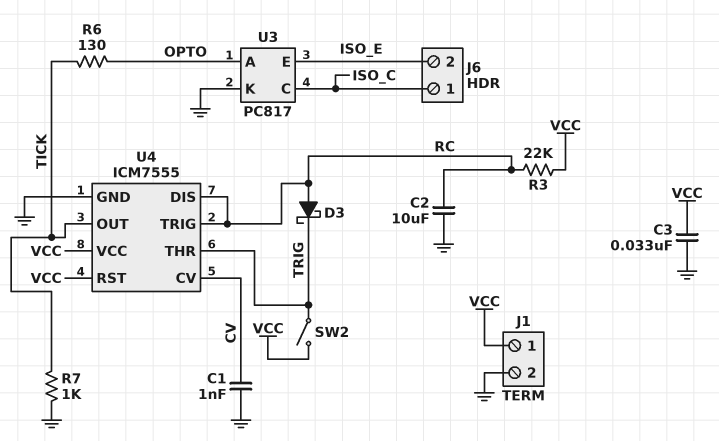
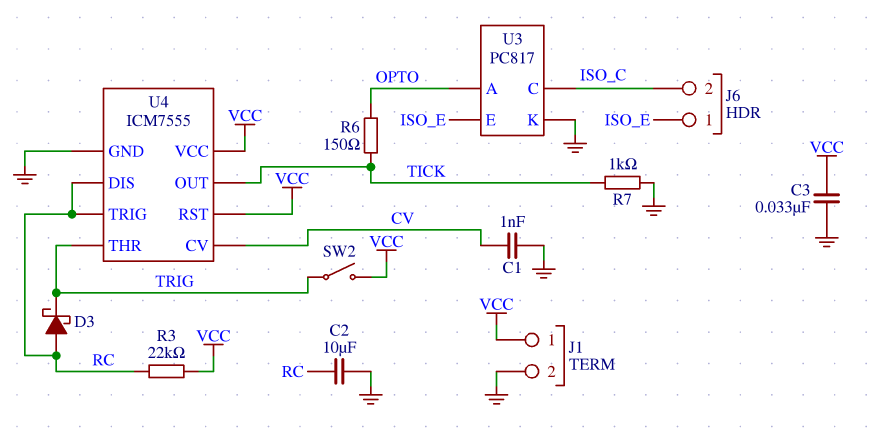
J6 pin 1: ISO_C -> ISO_E
J6 pin 2: ISO_E -> ISO_C
R6: 130 (OPTO, TICK) -> 150 (OPTO, TICK)

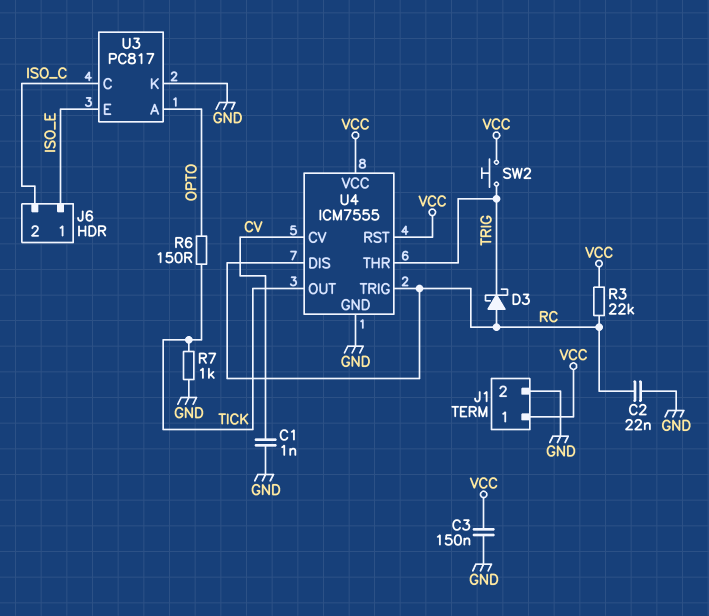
C2: 10uF (GND, RC) -> 22nF (GND, RC)
C3: 33nF (GND, VCC) -> 150nF (GND, VCC)
SW2: switch (TRIG, VCC) -> button (TRIG, VCC)

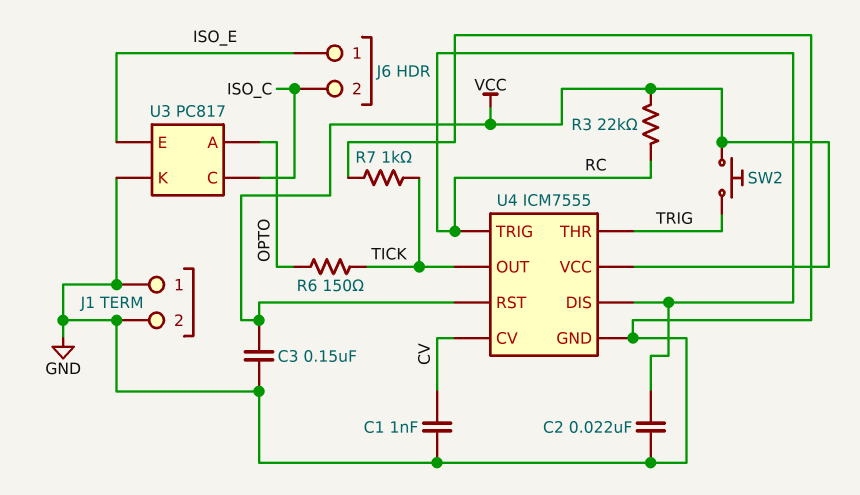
D3: schottky (A RC, K TRIG) -> none
J1 pin 1: VCC -> GND

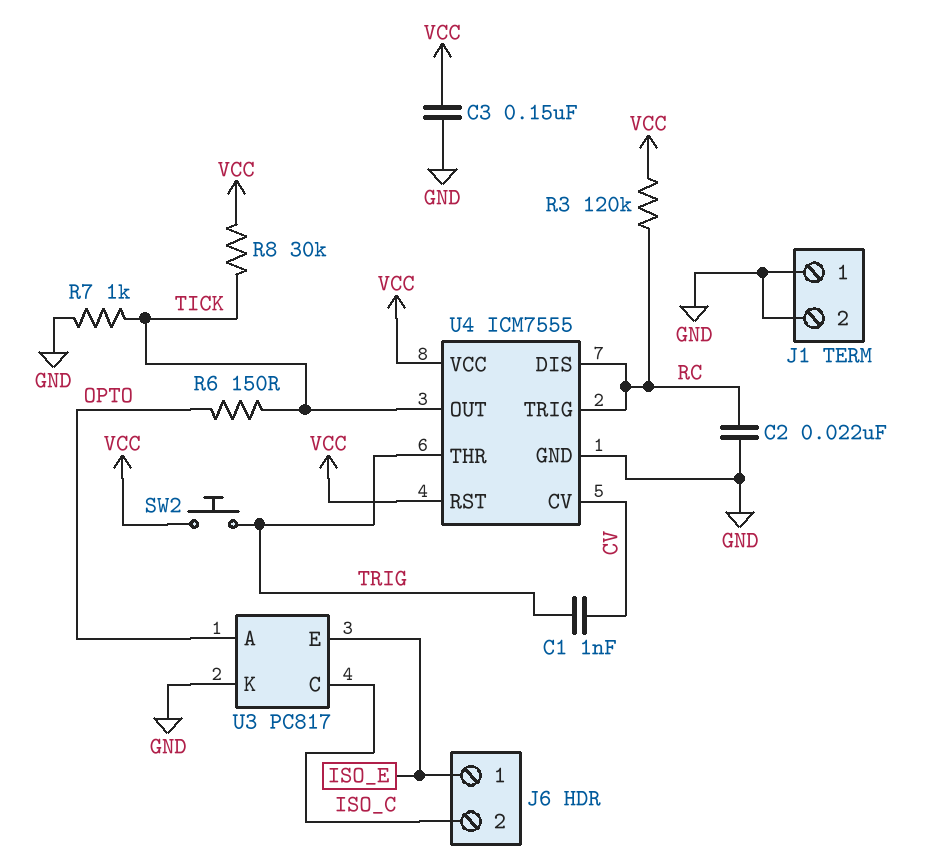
C1: 1nF (CV, GND) -> 1nF (CV, TRIG)
R3: 22k (RC, VCC) -> 120k (RC, VCC)
R8: none -> 30k (TICK, VCC)

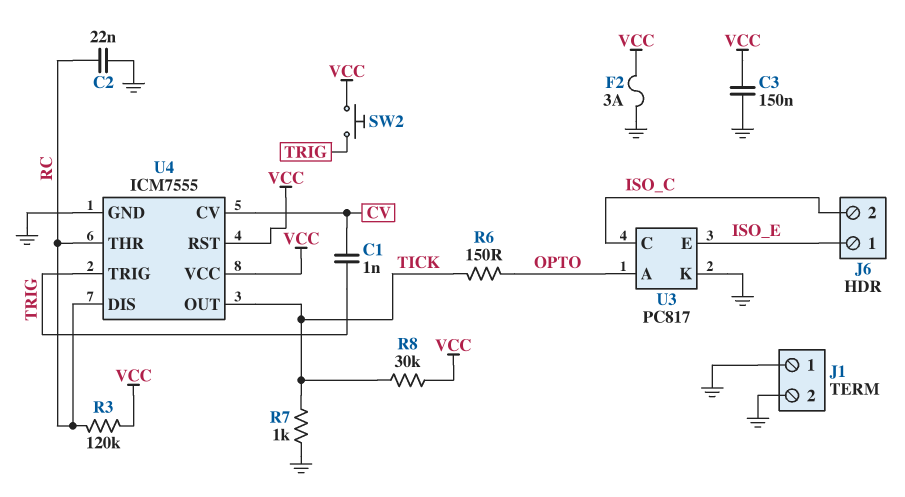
F2: none -> 3A (GND, VCC)
U4 pin THR: TRIG -> RC
U4 pin TRIG: RC -> TRIG

